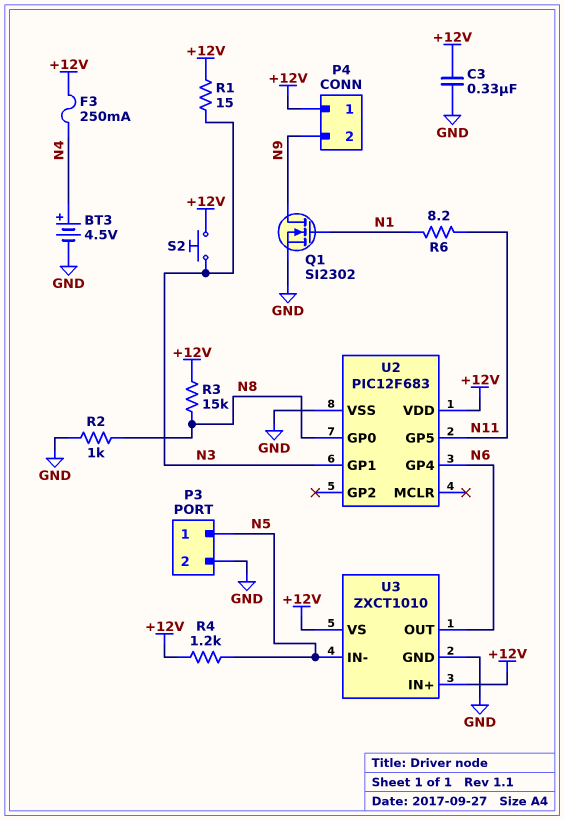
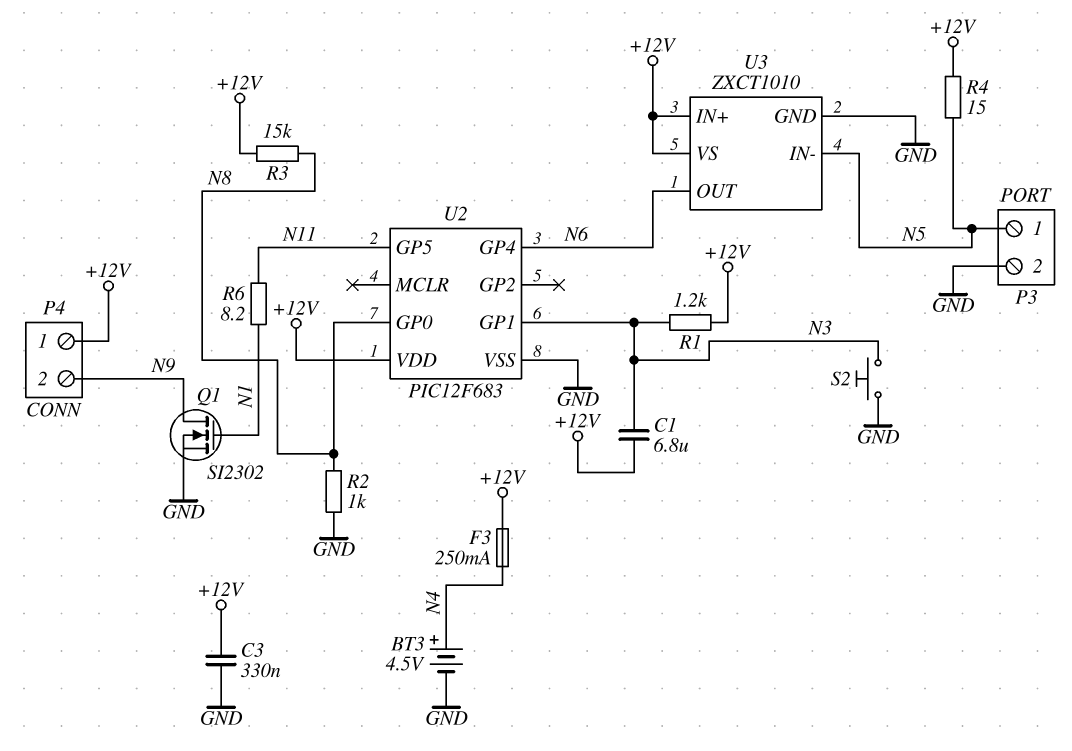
C1: none -> 6.8uF (+12V, N3)
R1: 15 (+12V, N3) -> 1.2k (+12V, N3)
R4: 1.2k (+12V, N5) -> 15 (+12V, N5)
S2: button (+12V, N3) -> button (GND, N3)

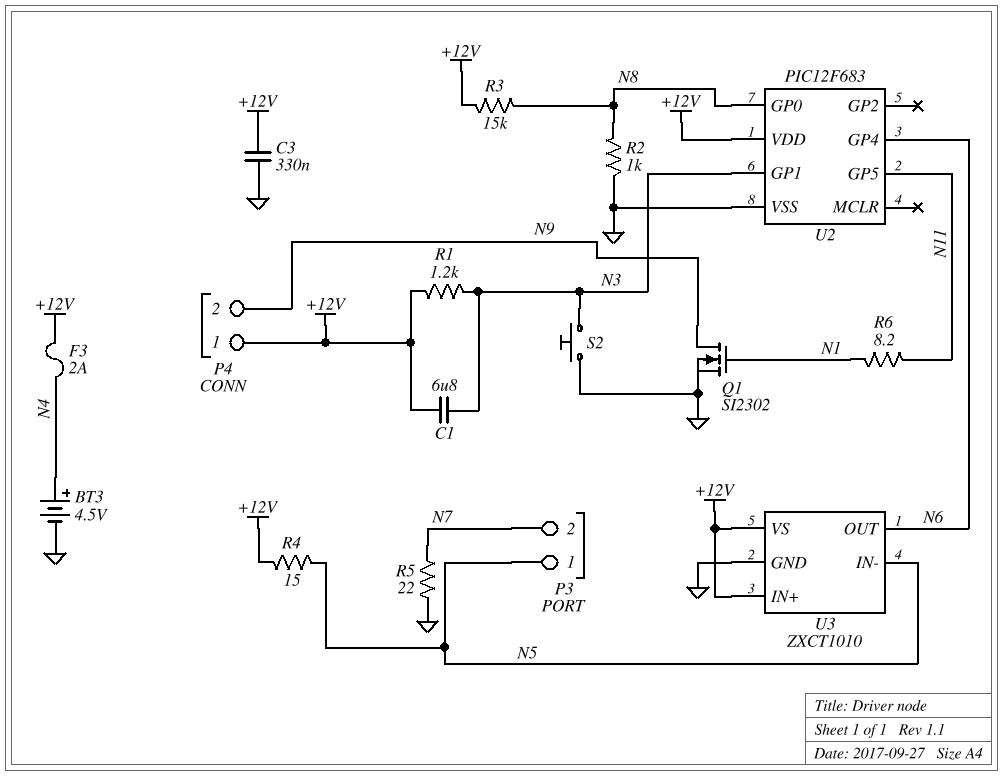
F3: 250mA (+12V, N4) -> 2A (+12V, N4)
P3 pin 2: GND -> N7
R5: none -> 22 (GND, N7)

